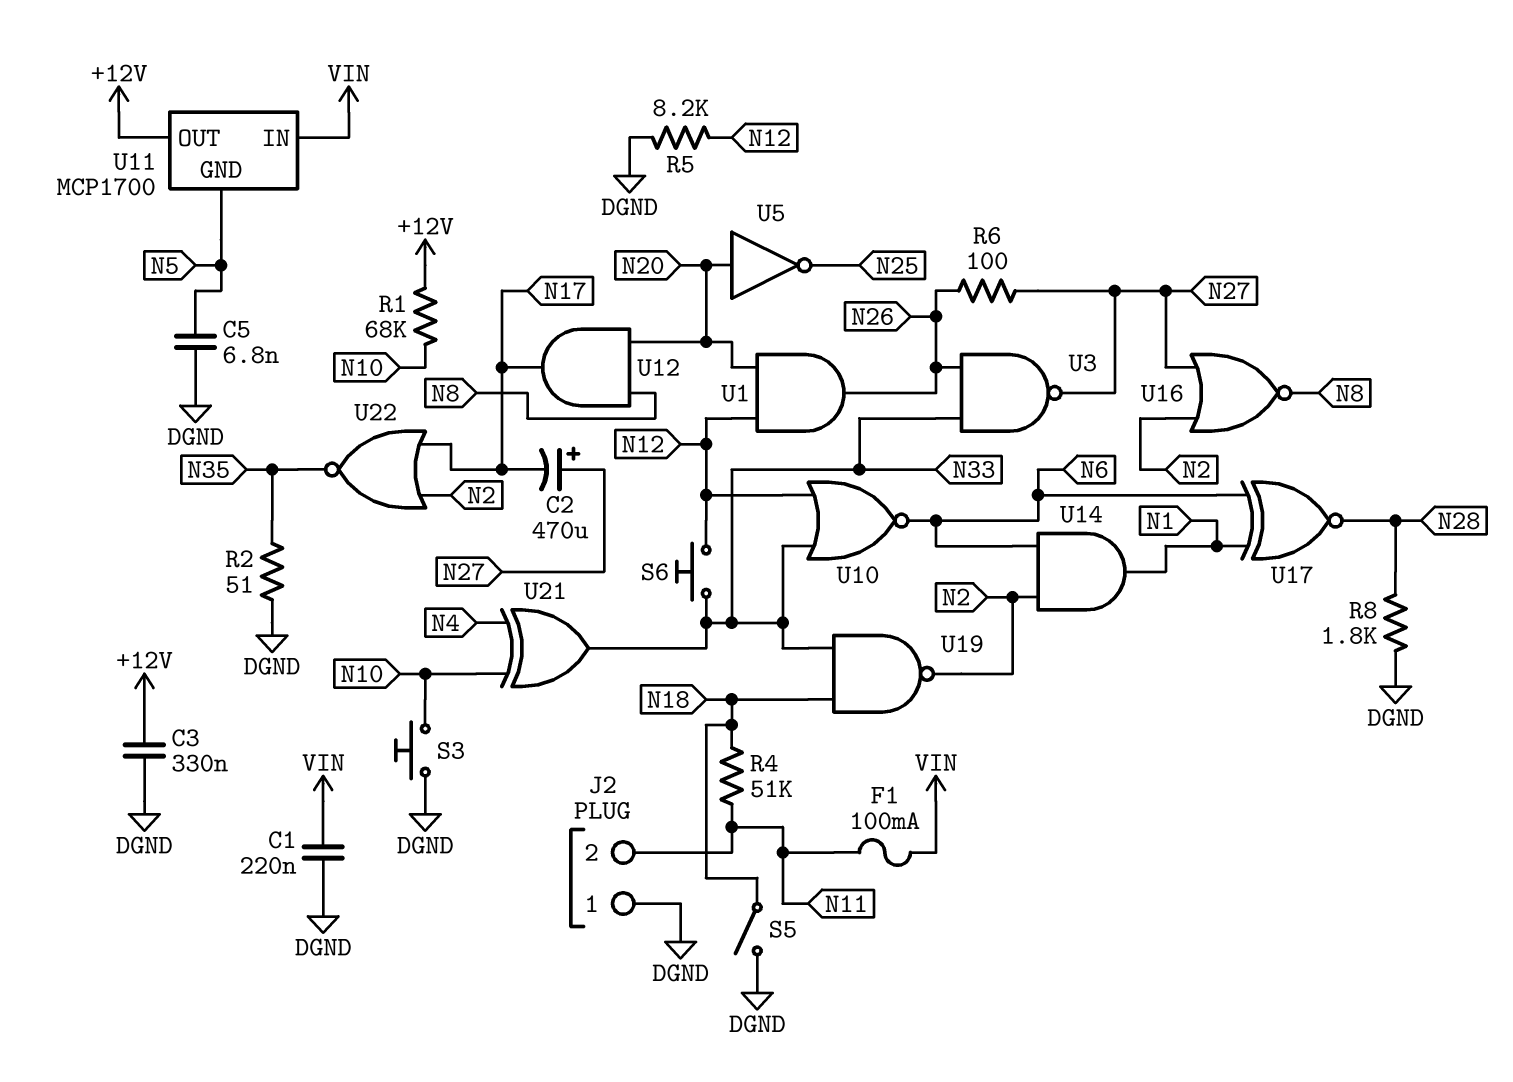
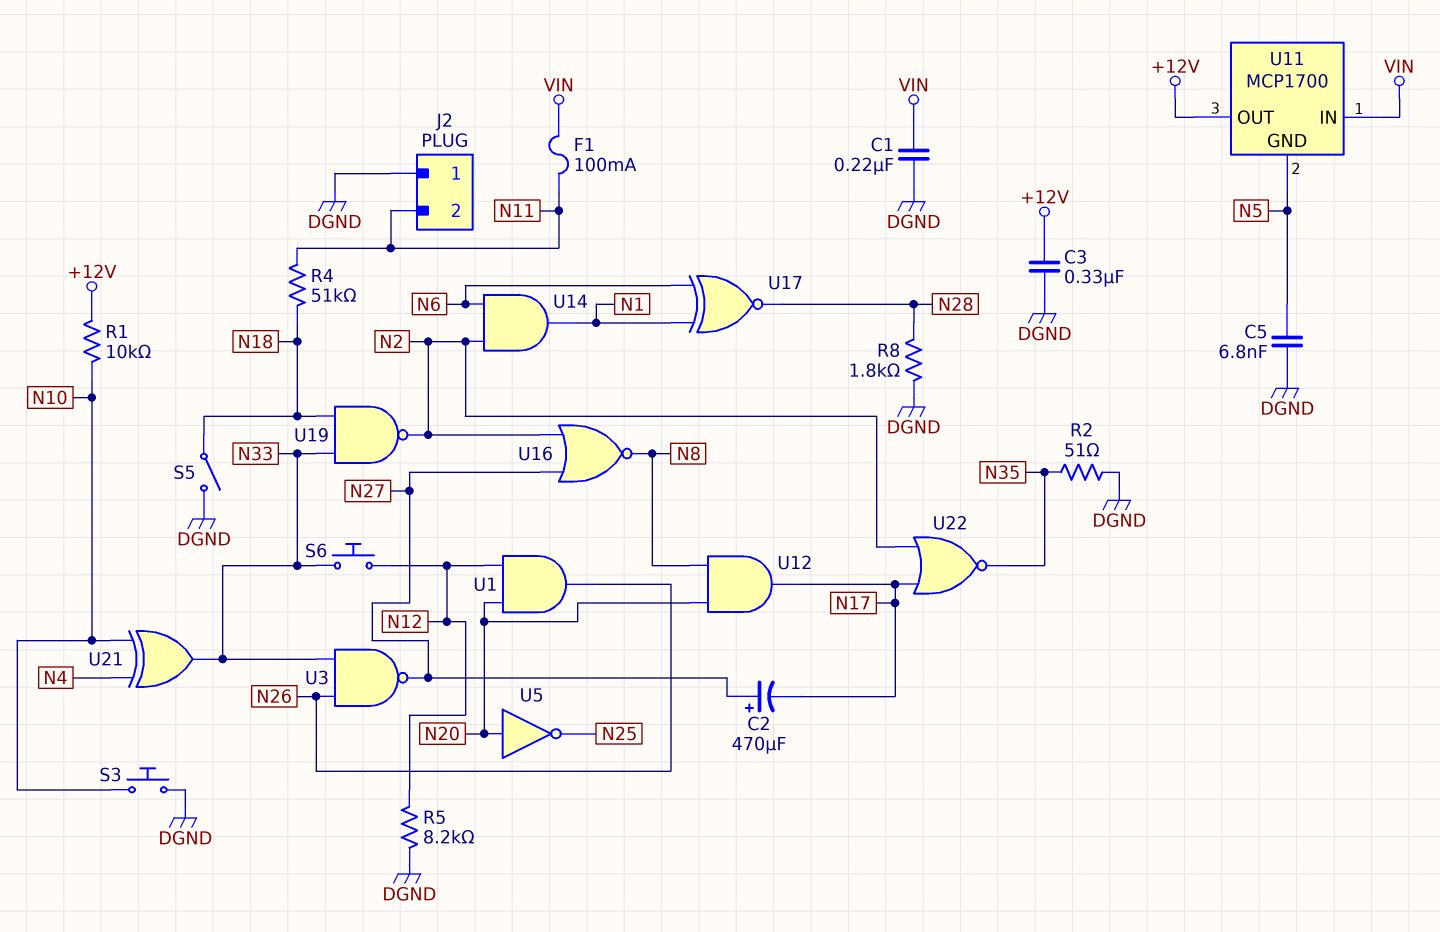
R1: 68k (+12V, N10) -> 10k (+12V, N10)
R6: 100 (N26, N27) -> none
U10: NOR (in N12, in N33, out N6) -> none

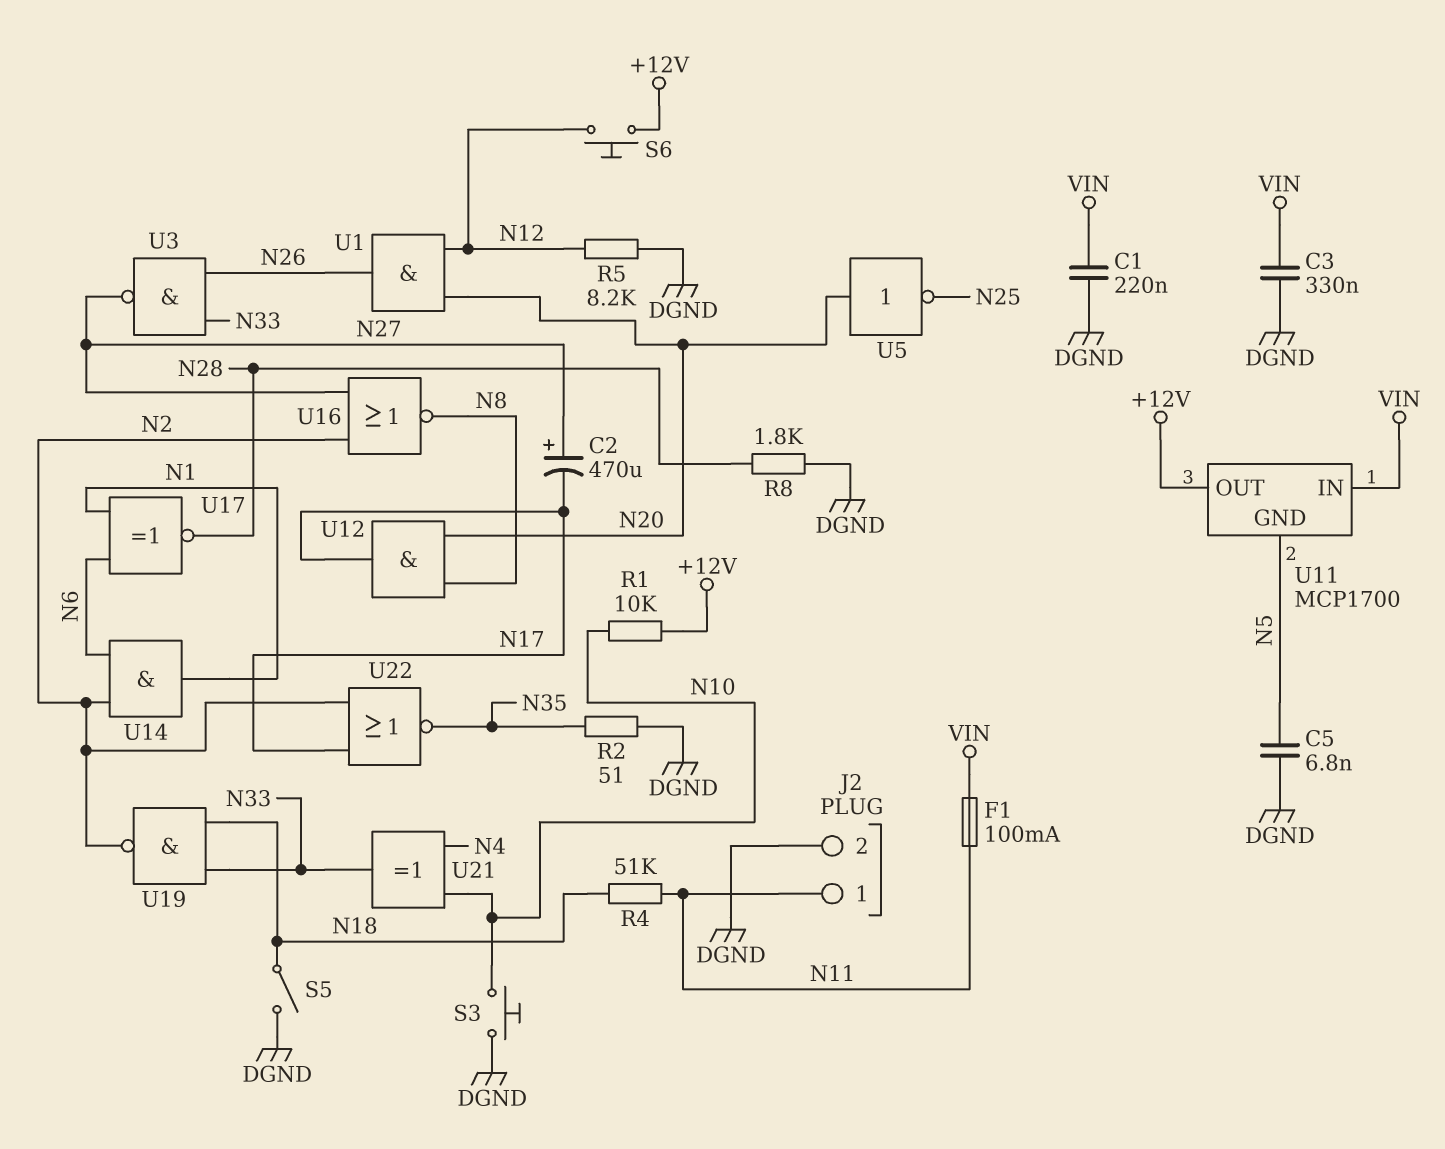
C3: 330nF (+12V, DGND) -> 330nF (DGND, VIN)
J2 pin 1: DGND -> N11
J2 pin 2: N11 -> DGND
S6: button (N12, N33) -> button (+12V, N12)

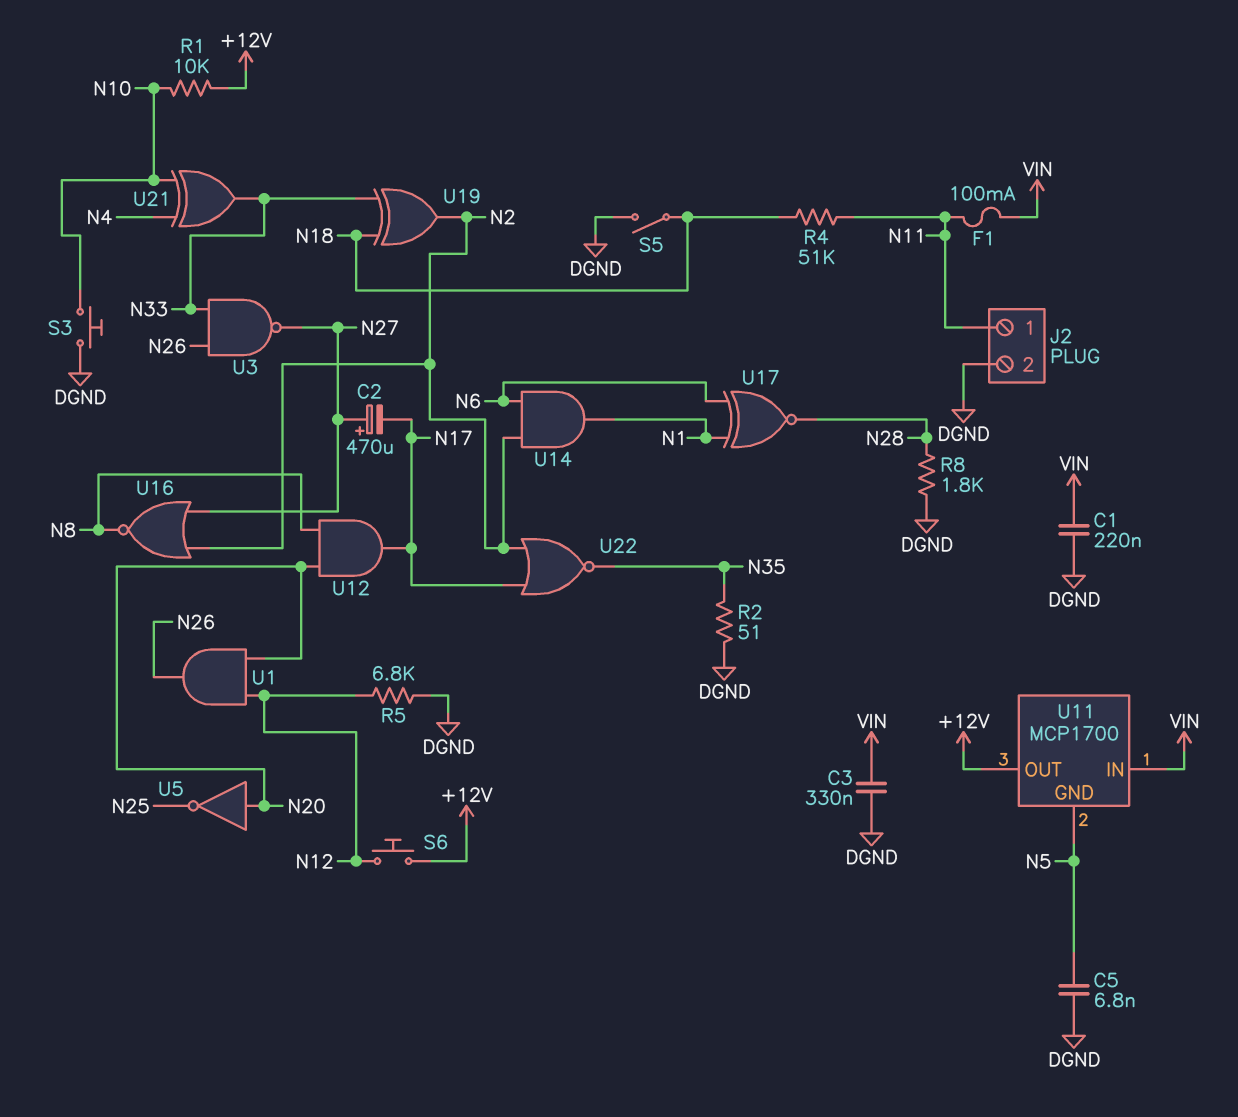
R5: 8.2k (DGND, N12) -> 6.8k (DGND, N12)
U19: NAND (in N18, in N33, out N2) -> XOR (in N18, in N33, out N2)

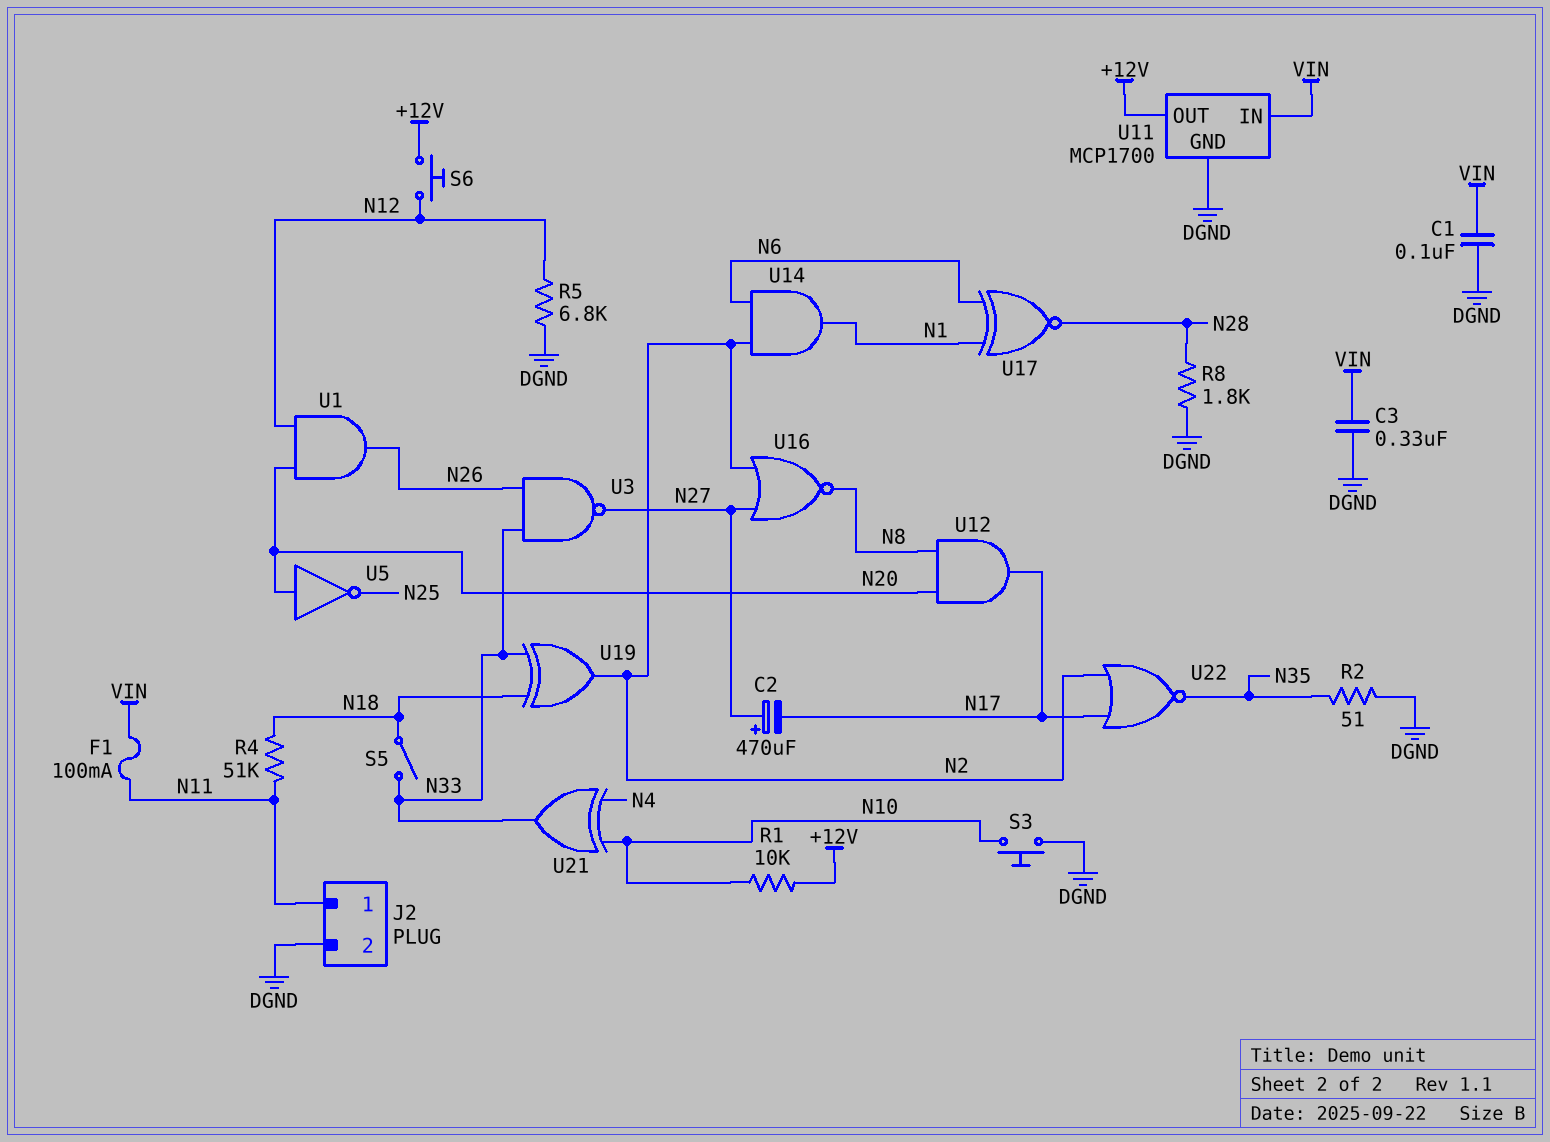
C1: 220nF (DGND, VIN) -> 100nF (DGND, VIN)
C5: 6.8nF (DGND, N5) -> none
S5: switch (DGND, N18) -> switch (N18, N33)
U11 pin GND: N5 -> DGND

